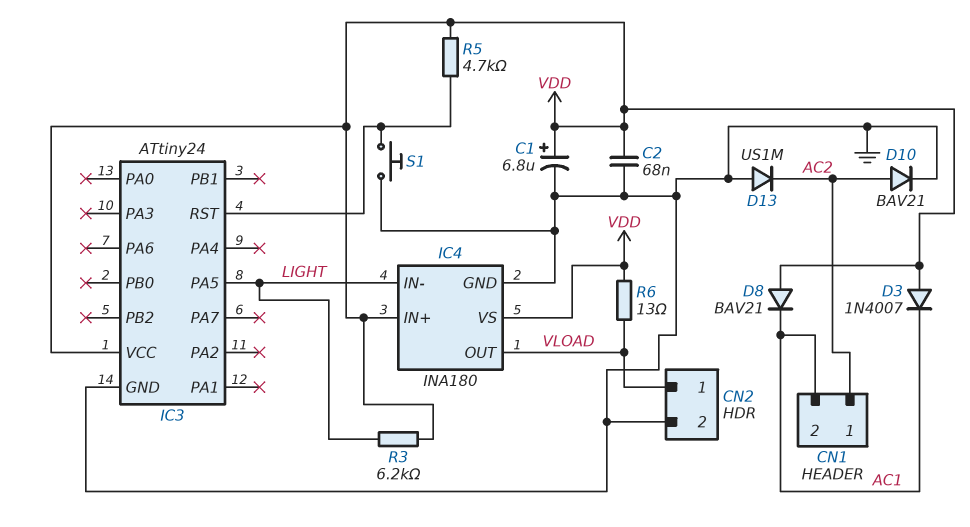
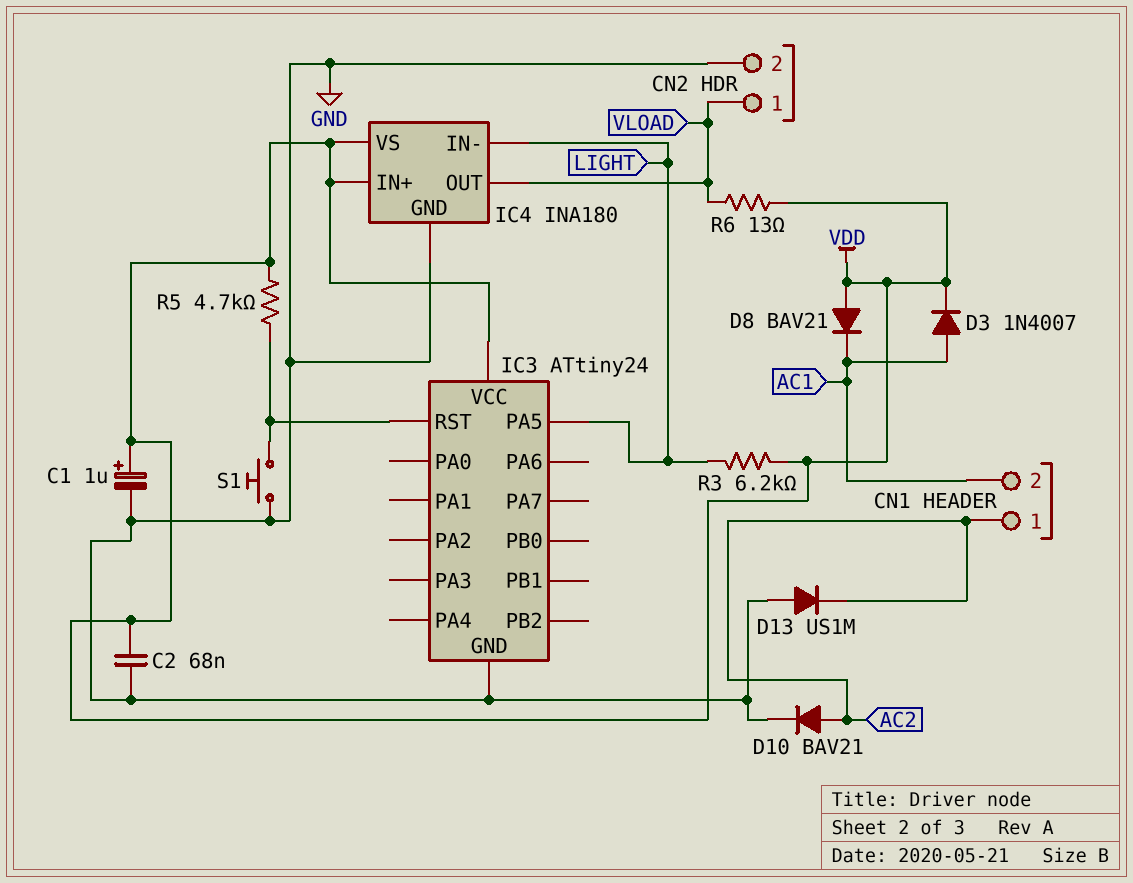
C1: 6.8uF (plus VDD, minus GND) -> 1uF (plus VDD, minus GND)
D3: diode 1N4007 (A VDD, K AC1) -> diode 1N4007 (A AC1, K VDD)

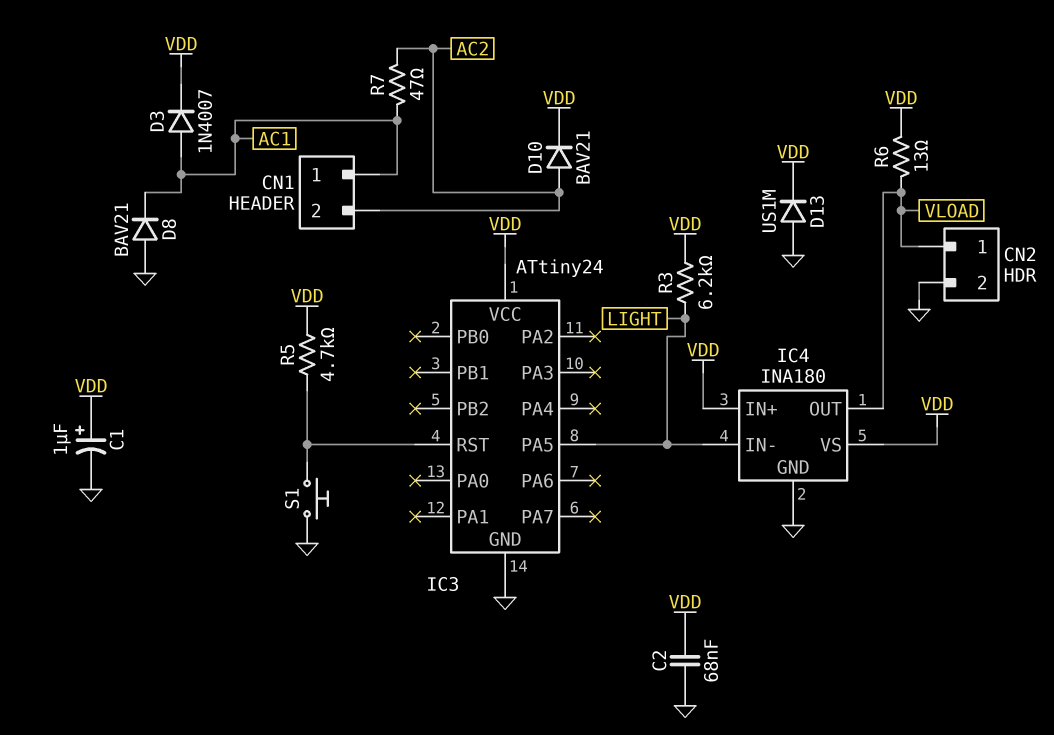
CN1 pin 1: AC2 -> AC1
CN1 pin 2: AC1 -> AC2
D8: diode BAV21 (A VDD, K AC1) -> diode BAV21 (A GND, K AC1)
D10: diode BAV21 (A AC2, K GND) -> diode BAV21 (A AC2, K VDD)
D13: diode US1M (A GND, K AC2) -> diode US1M (A GND, K VDD)
R7: none -> 47 (AC1, AC2)

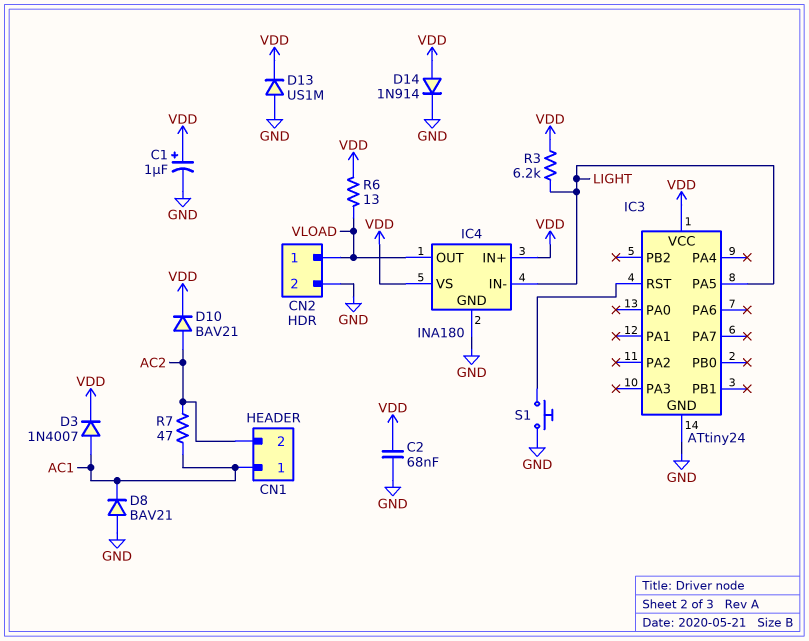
D14: none -> diode 1N914 (A VDD, K GND)
R5: 4.7k (IC3/RST, VDD) -> none

